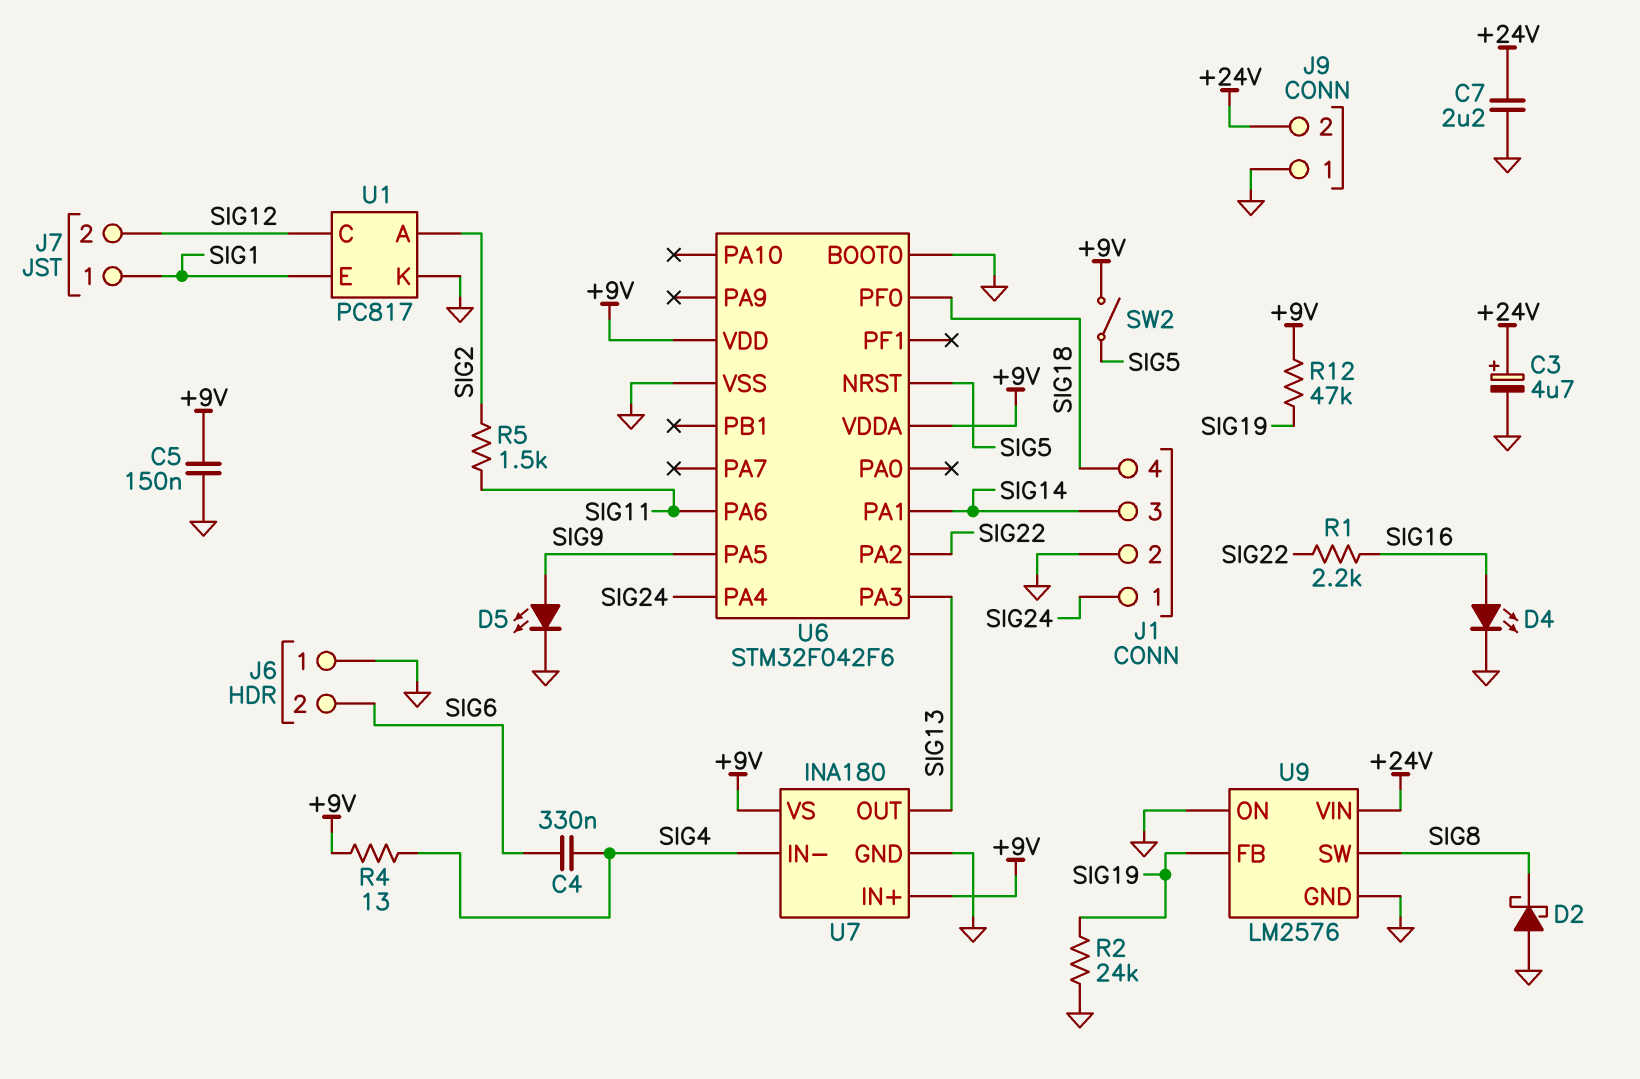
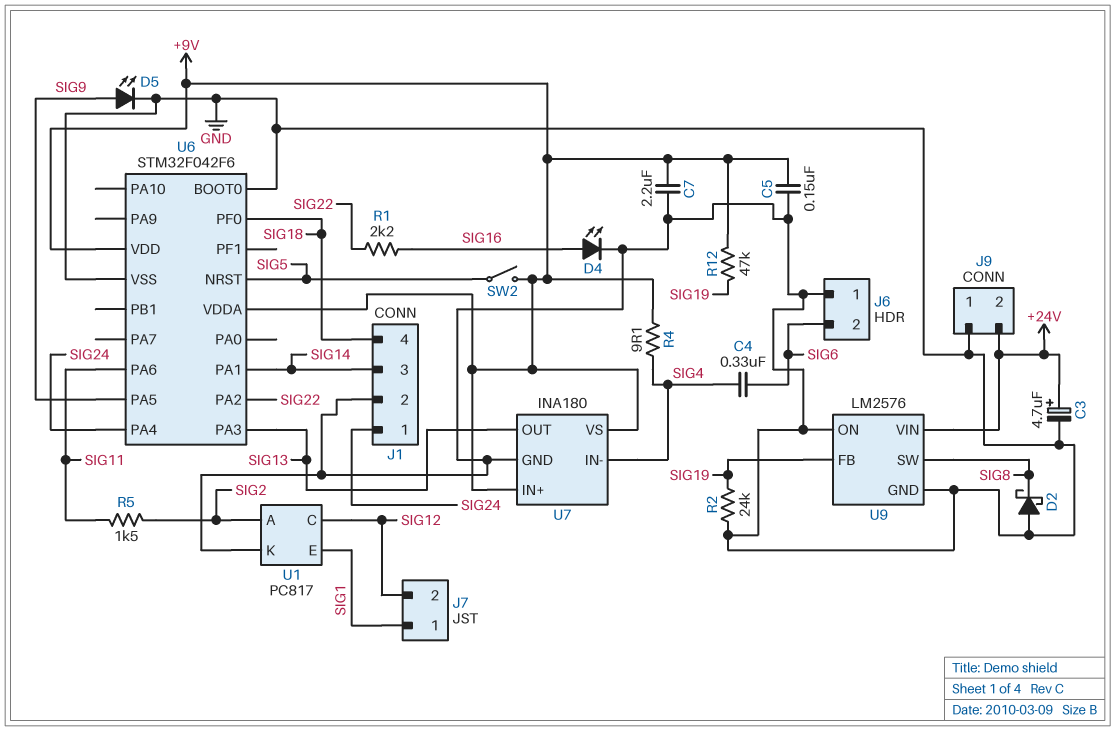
C7: 2.2uF (+24V, GND) -> 2.2uF (+9V, GND)
R4: 13 (+9V, SIG4) -> 9.1 (+9V, SIG4)

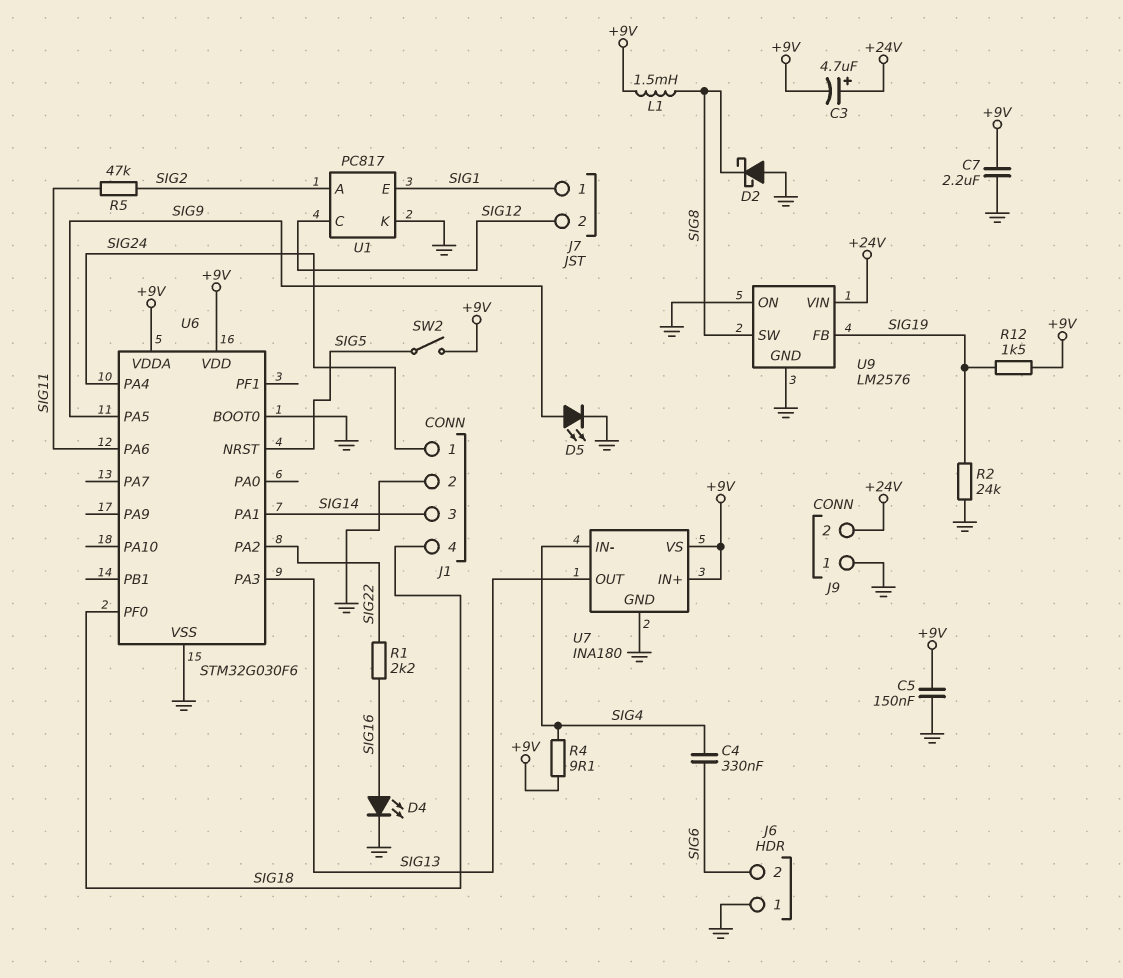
C3: 4.7uF (plus +24V, minus GND) -> 4.7uF (plus +24V, minus +9V)
L1: none -> 1.5mH (+9V, SIG8)
R5: 1.5k (SIG2, SIG11) -> 47k (SIG2, SIG11)
R12: 47k (+9V, SIG19) -> 1.5k (+9V, SIG19)
U6: STM32F042F6 -> STM32G030F6

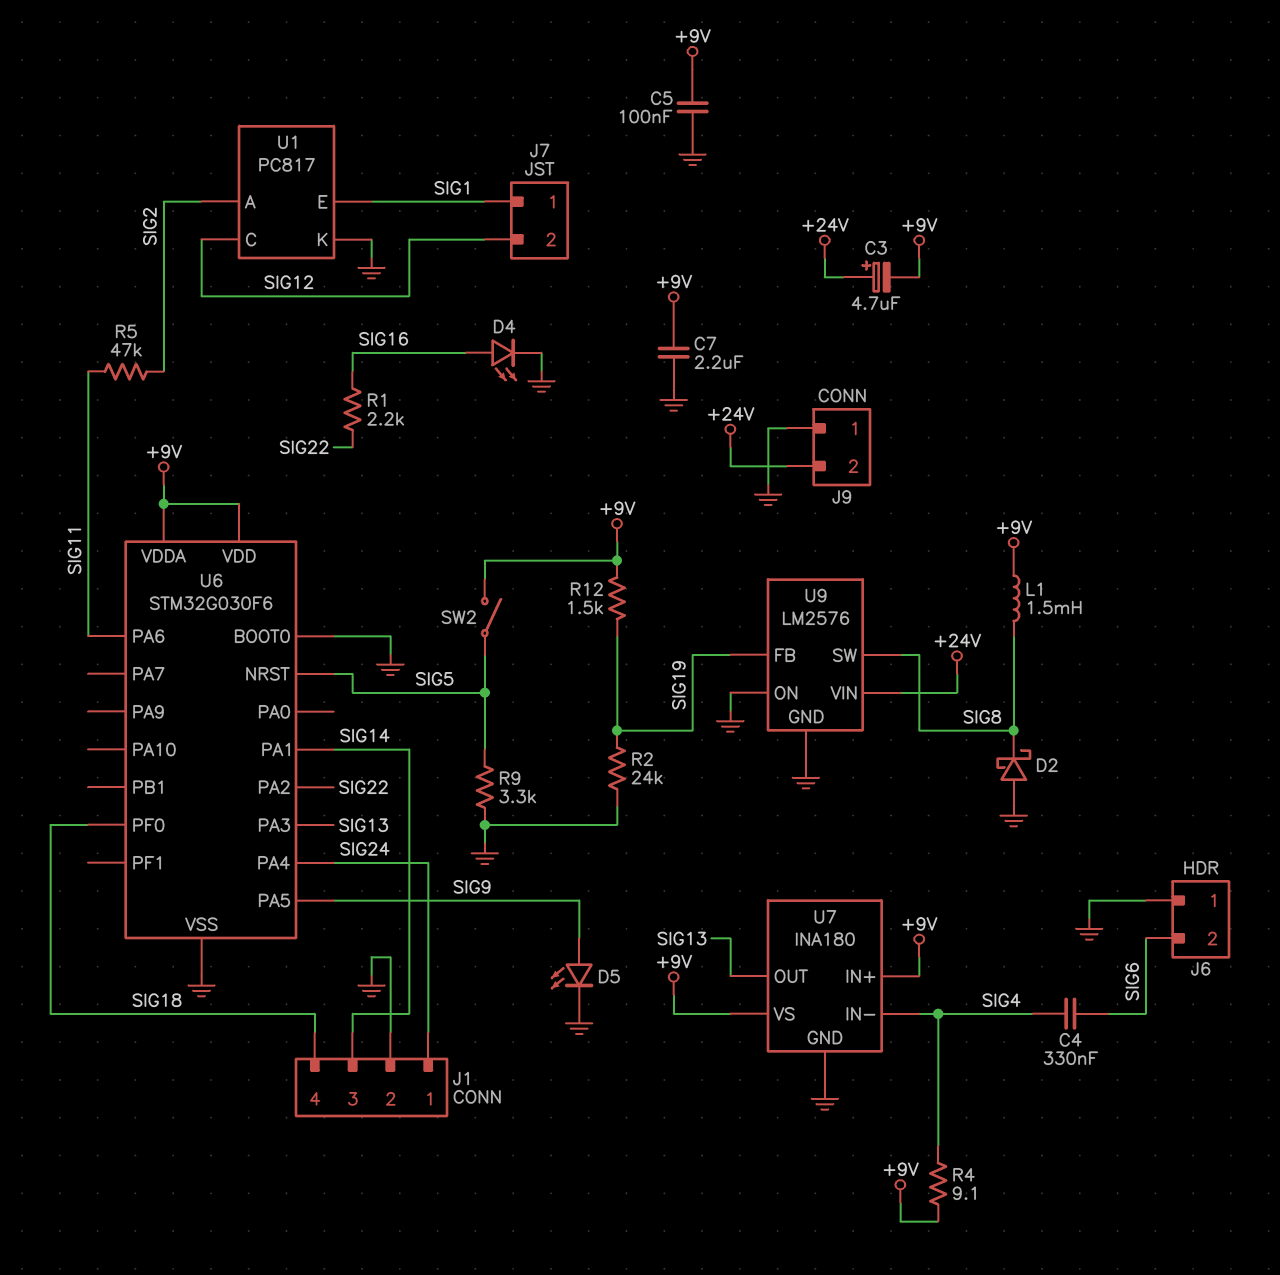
C5: 150nF (+9V, GND) -> 100nF (+9V, GND)
R9: none -> 3.3k (GND, SIG5)

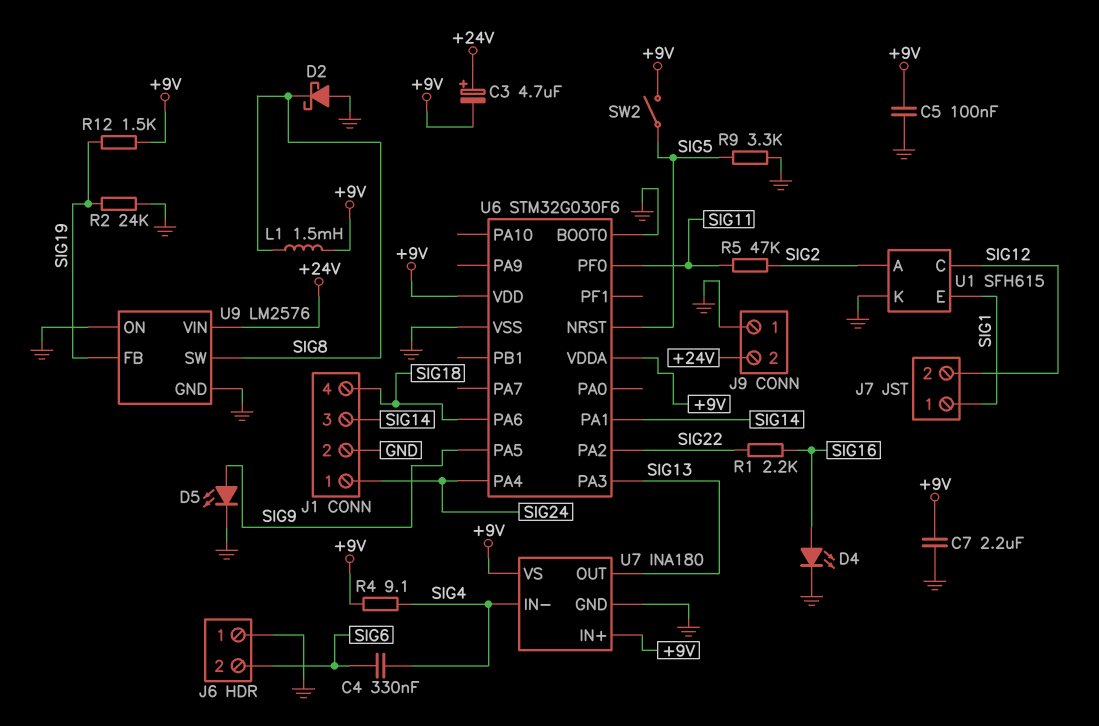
U1: PC817 -> SFH615
U6 pin PA6: SIG11 -> SIG18
U6 pin PF0: SIG18 -> SIG11

